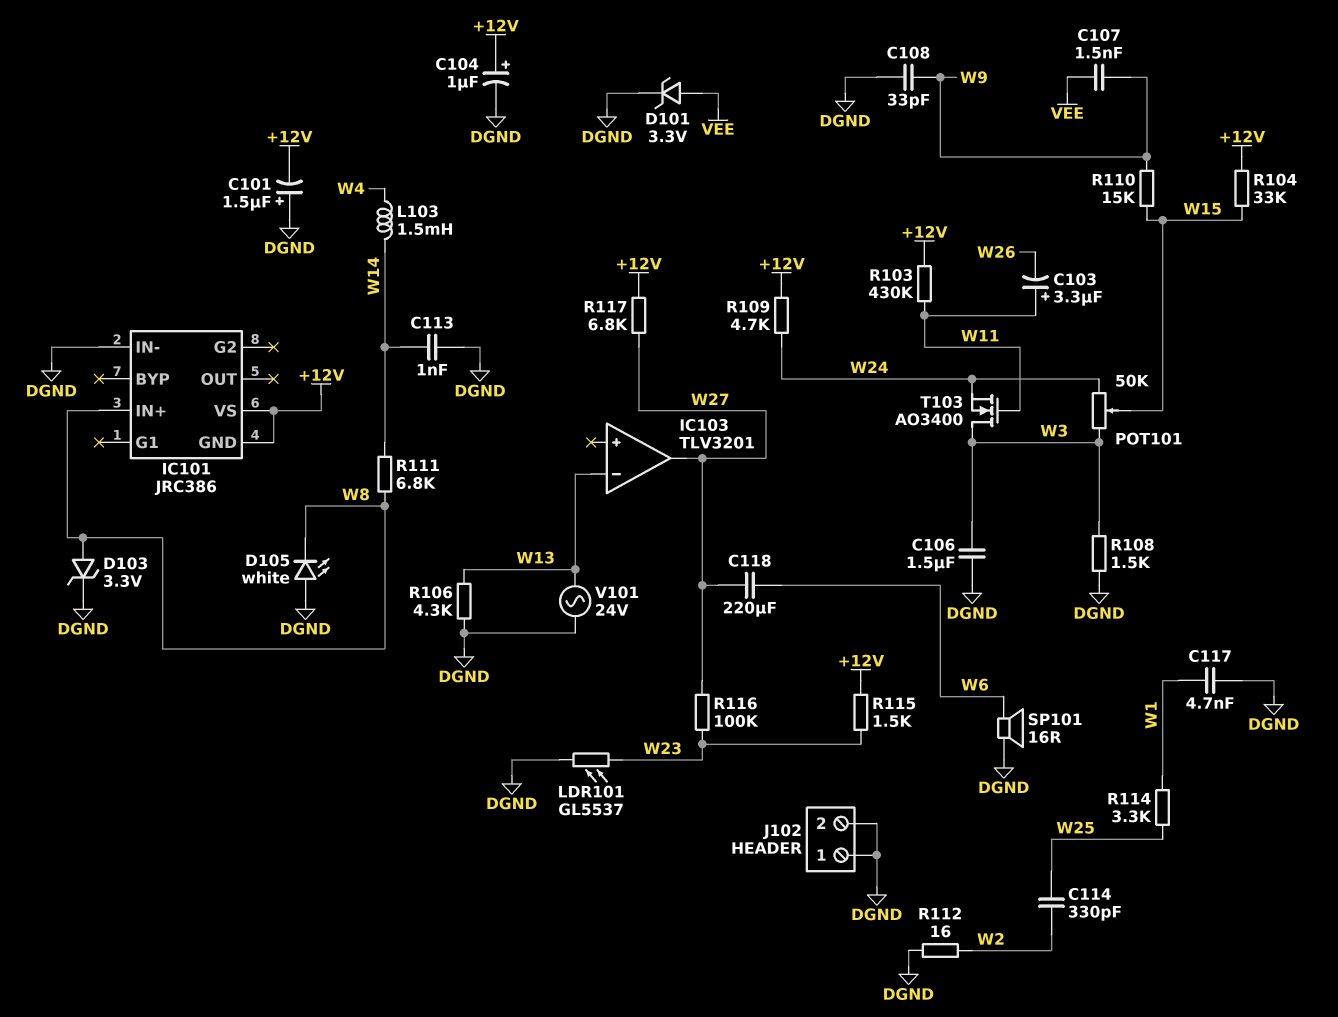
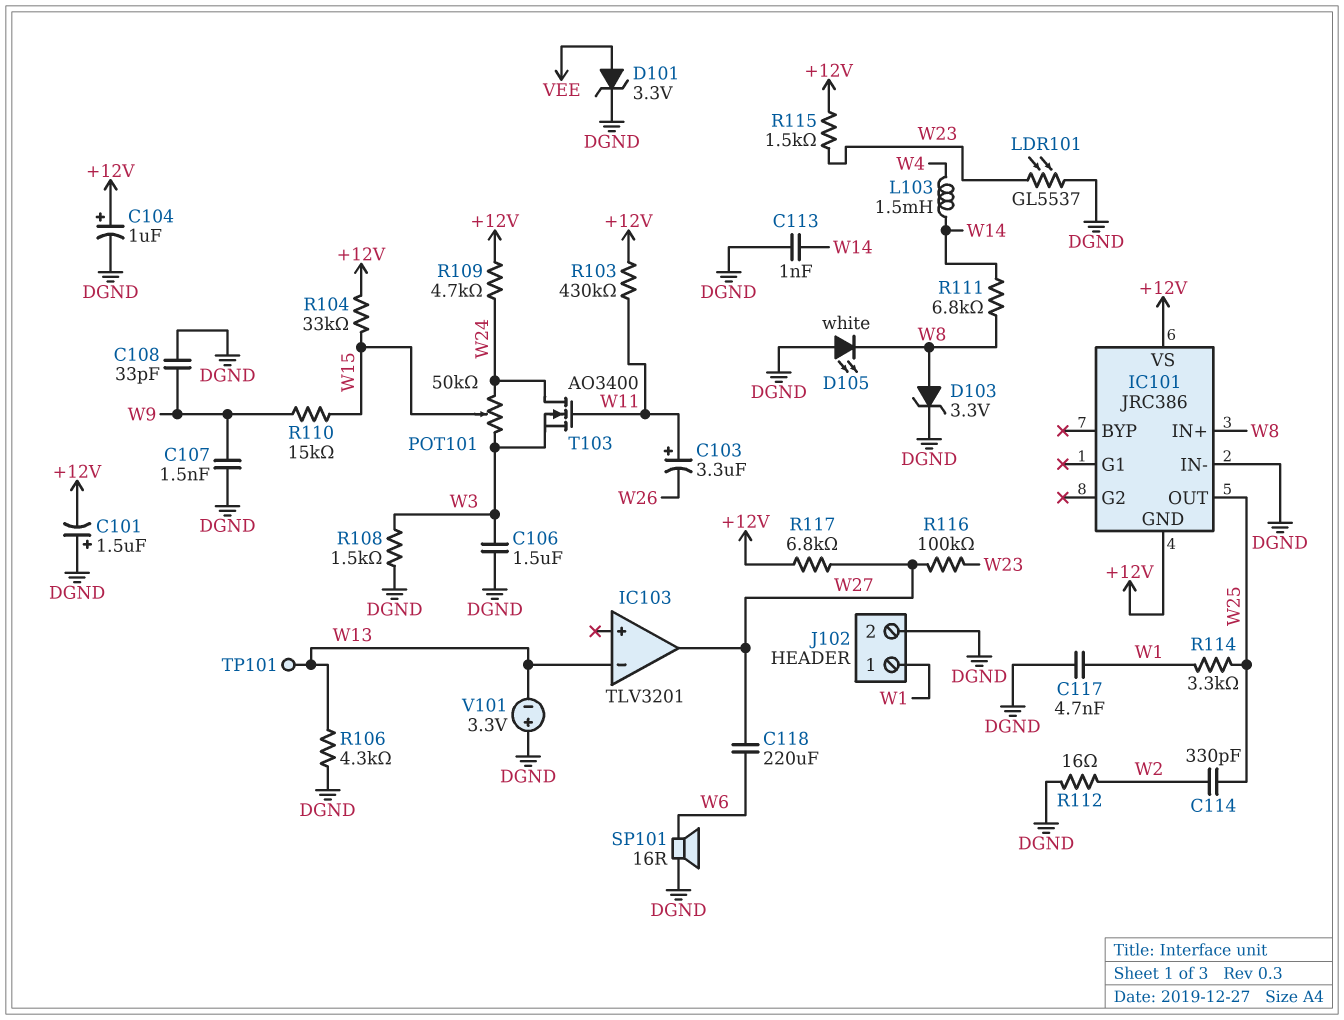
C107: 1.5nF (VEE, W9) -> 1.5nF (DGND, W9)
IC101 pin OUT: none -> W25
J102 pin 1: DGND -> W1
T103: NMOS AO3400 (G W11, D W3, S W24) -> NMOS AO3400 (G W11, D W24, S W3)
TP101: none -> test point (W13)
V101: AC 24V (DGND, W13) -> 3.3V (plus DGND, minus W13)

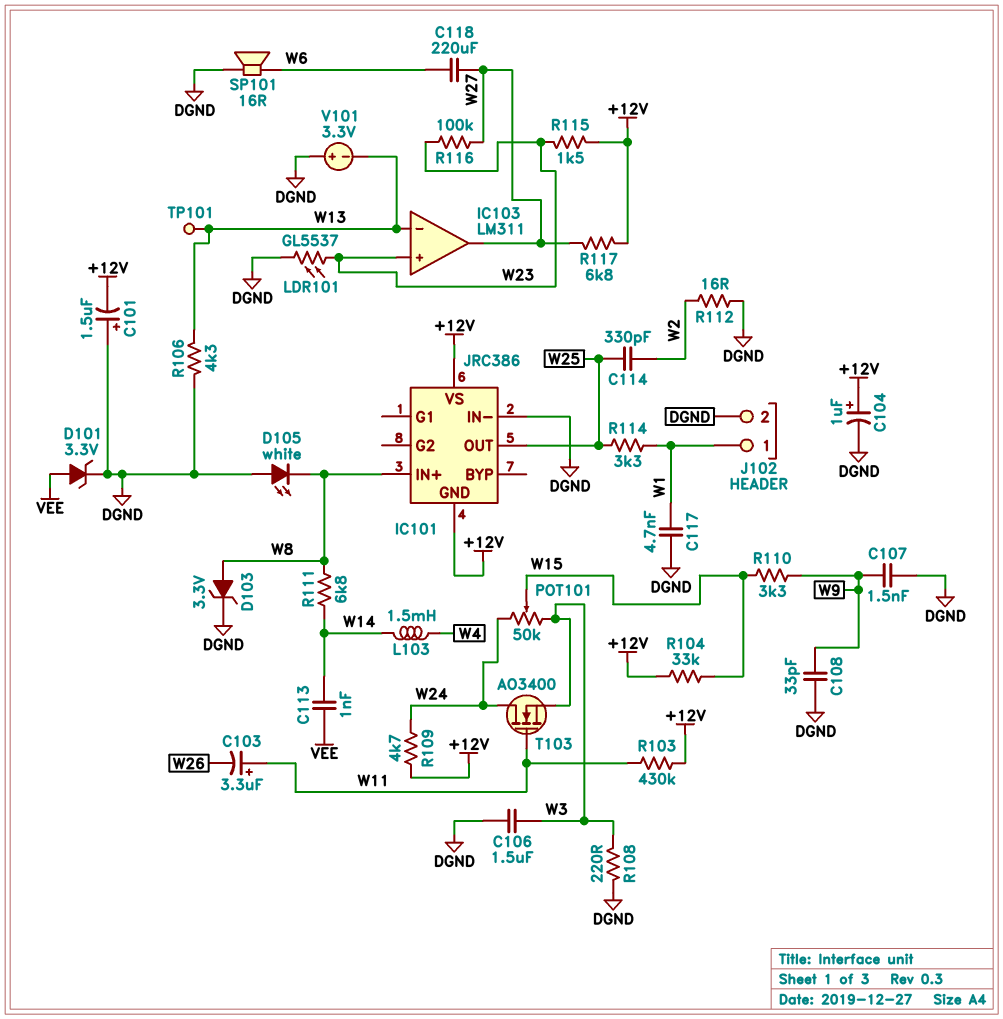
C113: 1nF (DGND, W14) -> 1nF (VEE, W14)
IC103: TLV3201 -> LM311
IC103 pin in+: none -> W23
R108: 1.5k (DGND, W3) -> 220 (DGND, W3)
R110: 15k (W9, W15) -> 3.3k (W9, W15)

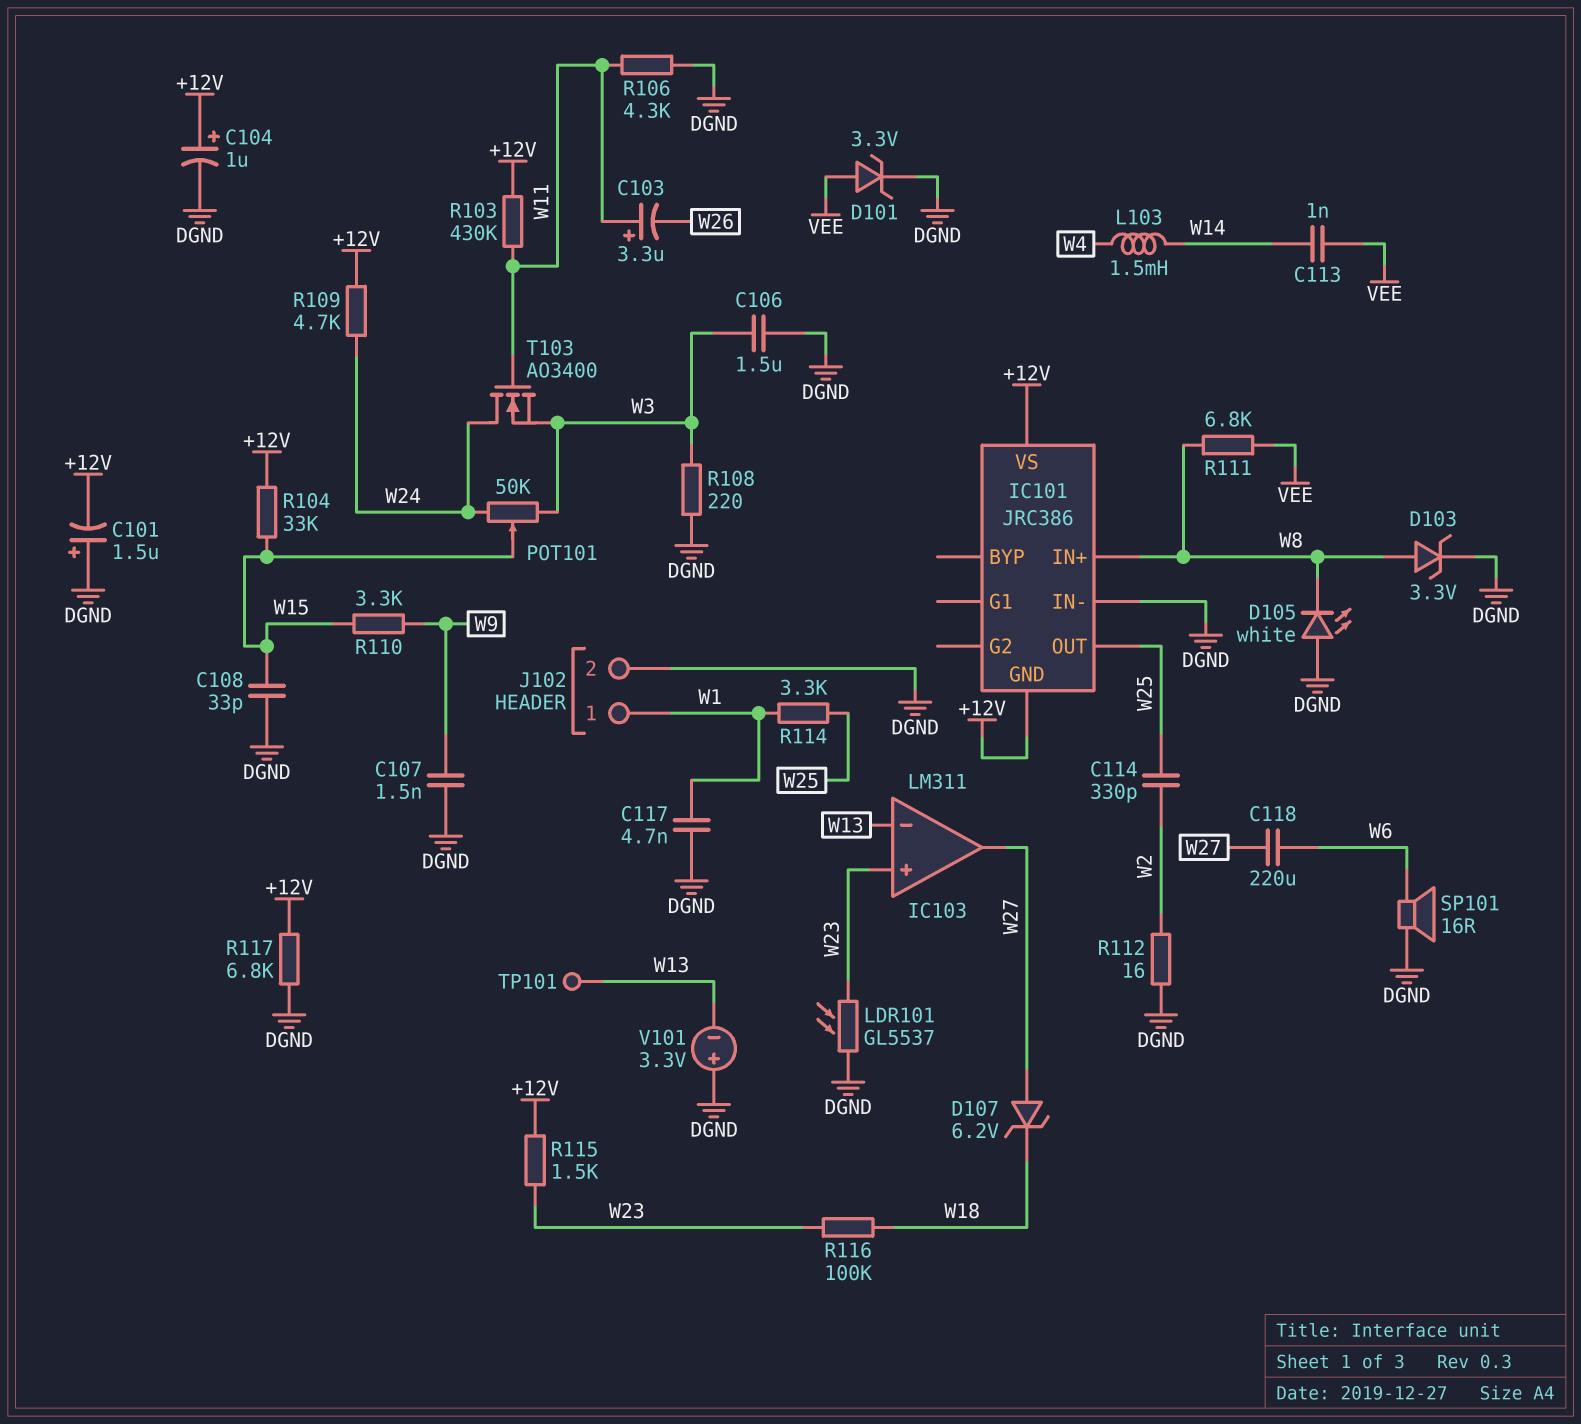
C108: 33pF (DGND, W9) -> 33pF (DGND, W15)
D107: none -> zener 6.2V (A W27, K W18)
R106: 4.3k (DGND, W13) -> 4.3k (DGND, W11)
R111: 6.8k (W8, W14) -> 6.8k (VEE, W8)
R116: 100k (W23, W27) -> 100k (W18, W23)
R117: 6.8k (+12V, W27) -> 6.8k (+12V, DGND)

